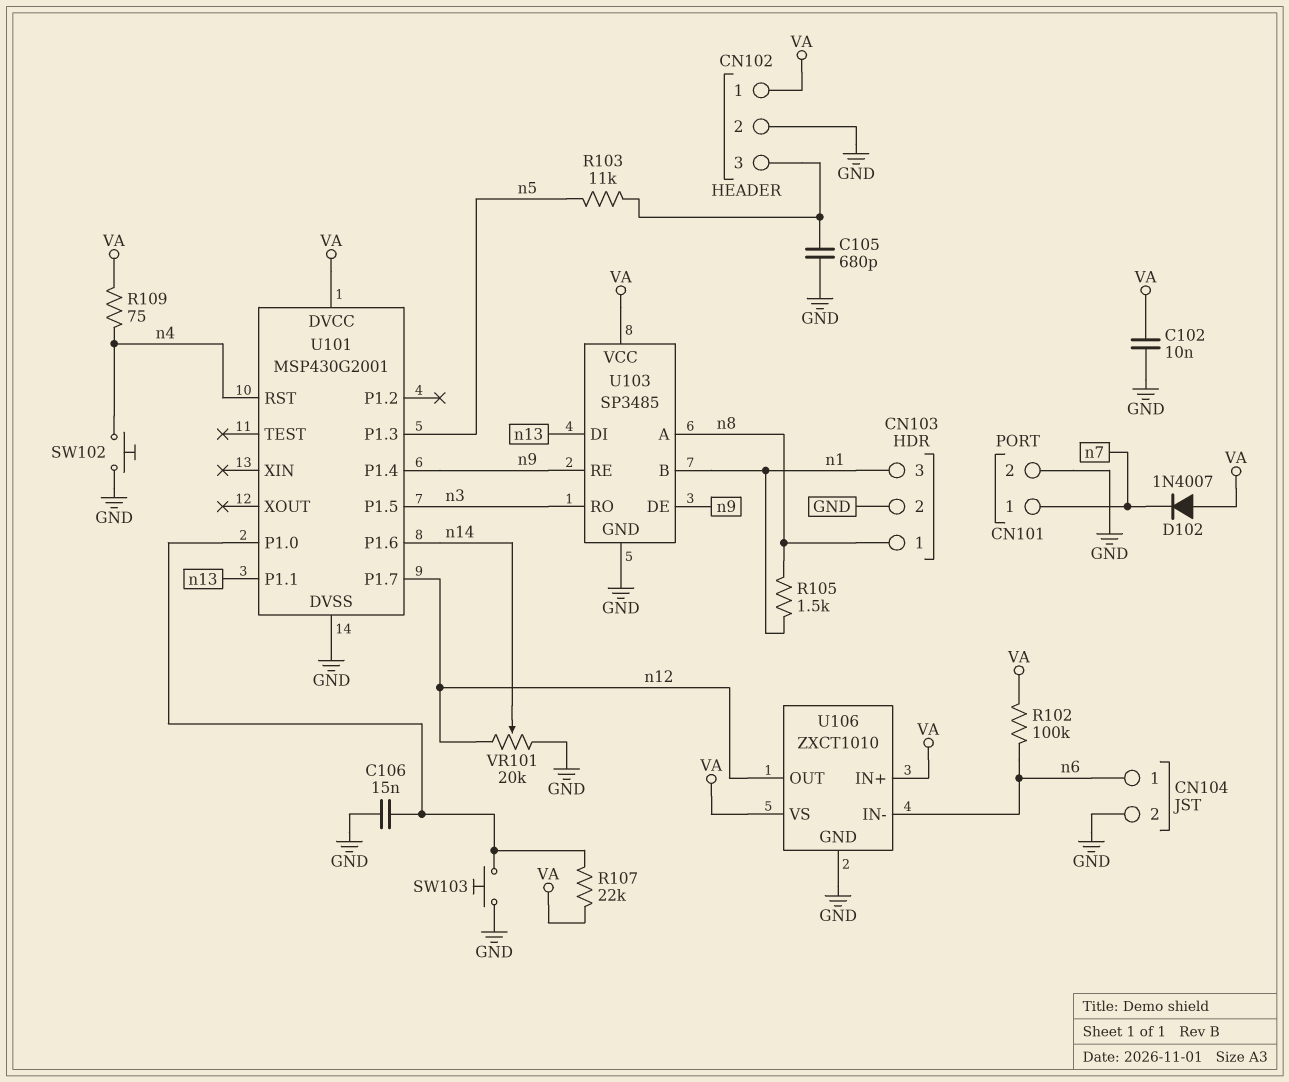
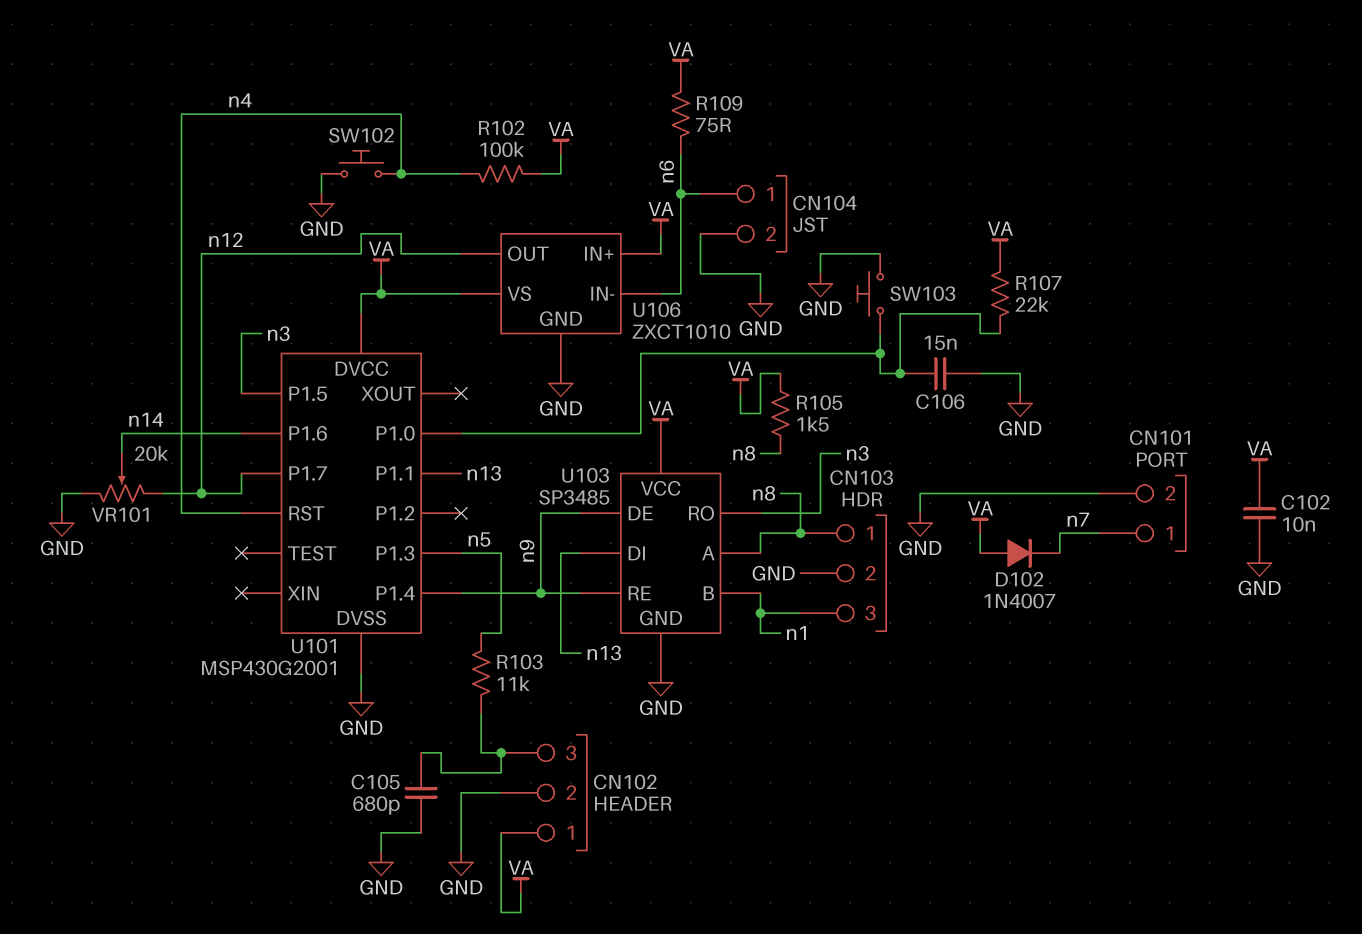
R102: 100k (VA, n6) -> 100k (VA, n4)
R105: 1.5k (n1, n8) -> 1.5k (VA, n8)
R109: 75 (VA, n4) -> 75 (VA, n6)

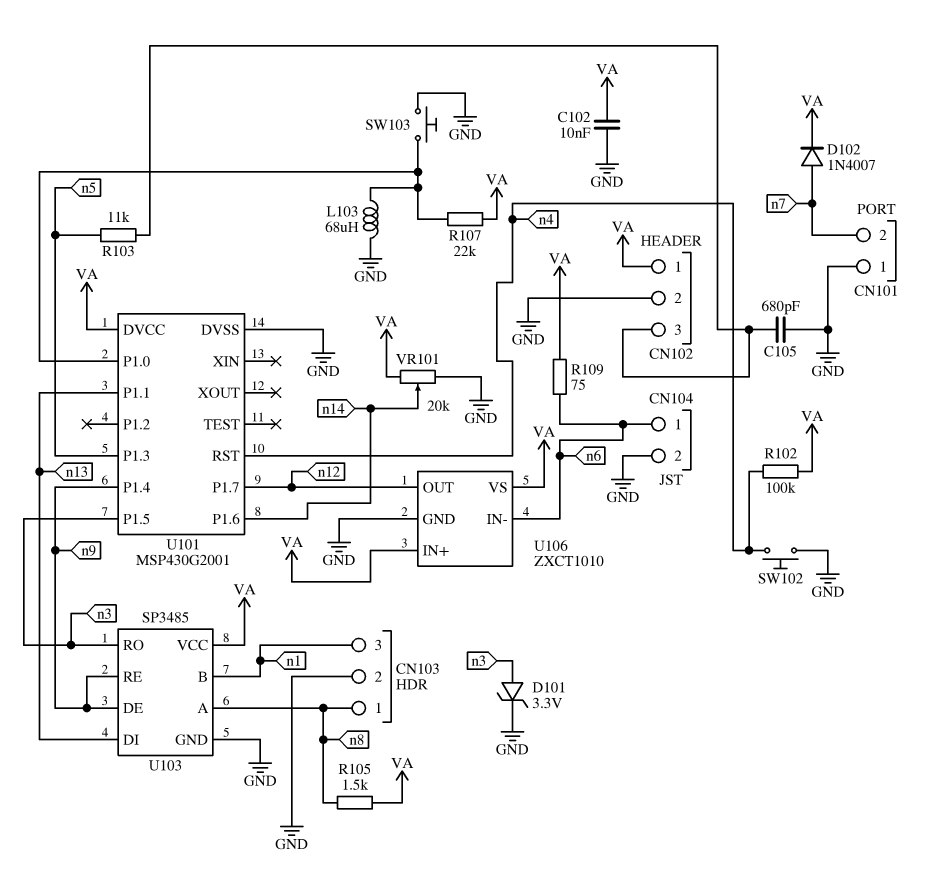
C106: 15nF (GND, U101/P1.0) -> none
CN101 pin 1: n7 -> GND
CN101 pin 2: GND -> n7
D101: none -> zener 3.3V (A n3, K GND)
D102: diode 1N4007 (A VA, K n7) -> diode 1N4007 (A n7, K VA)
L103: none -> 68uH (GND, U101/P1.0)
VR101: 20k (GND, n12, wiper n14) -> 20k (GND, VA, wiper n14)

